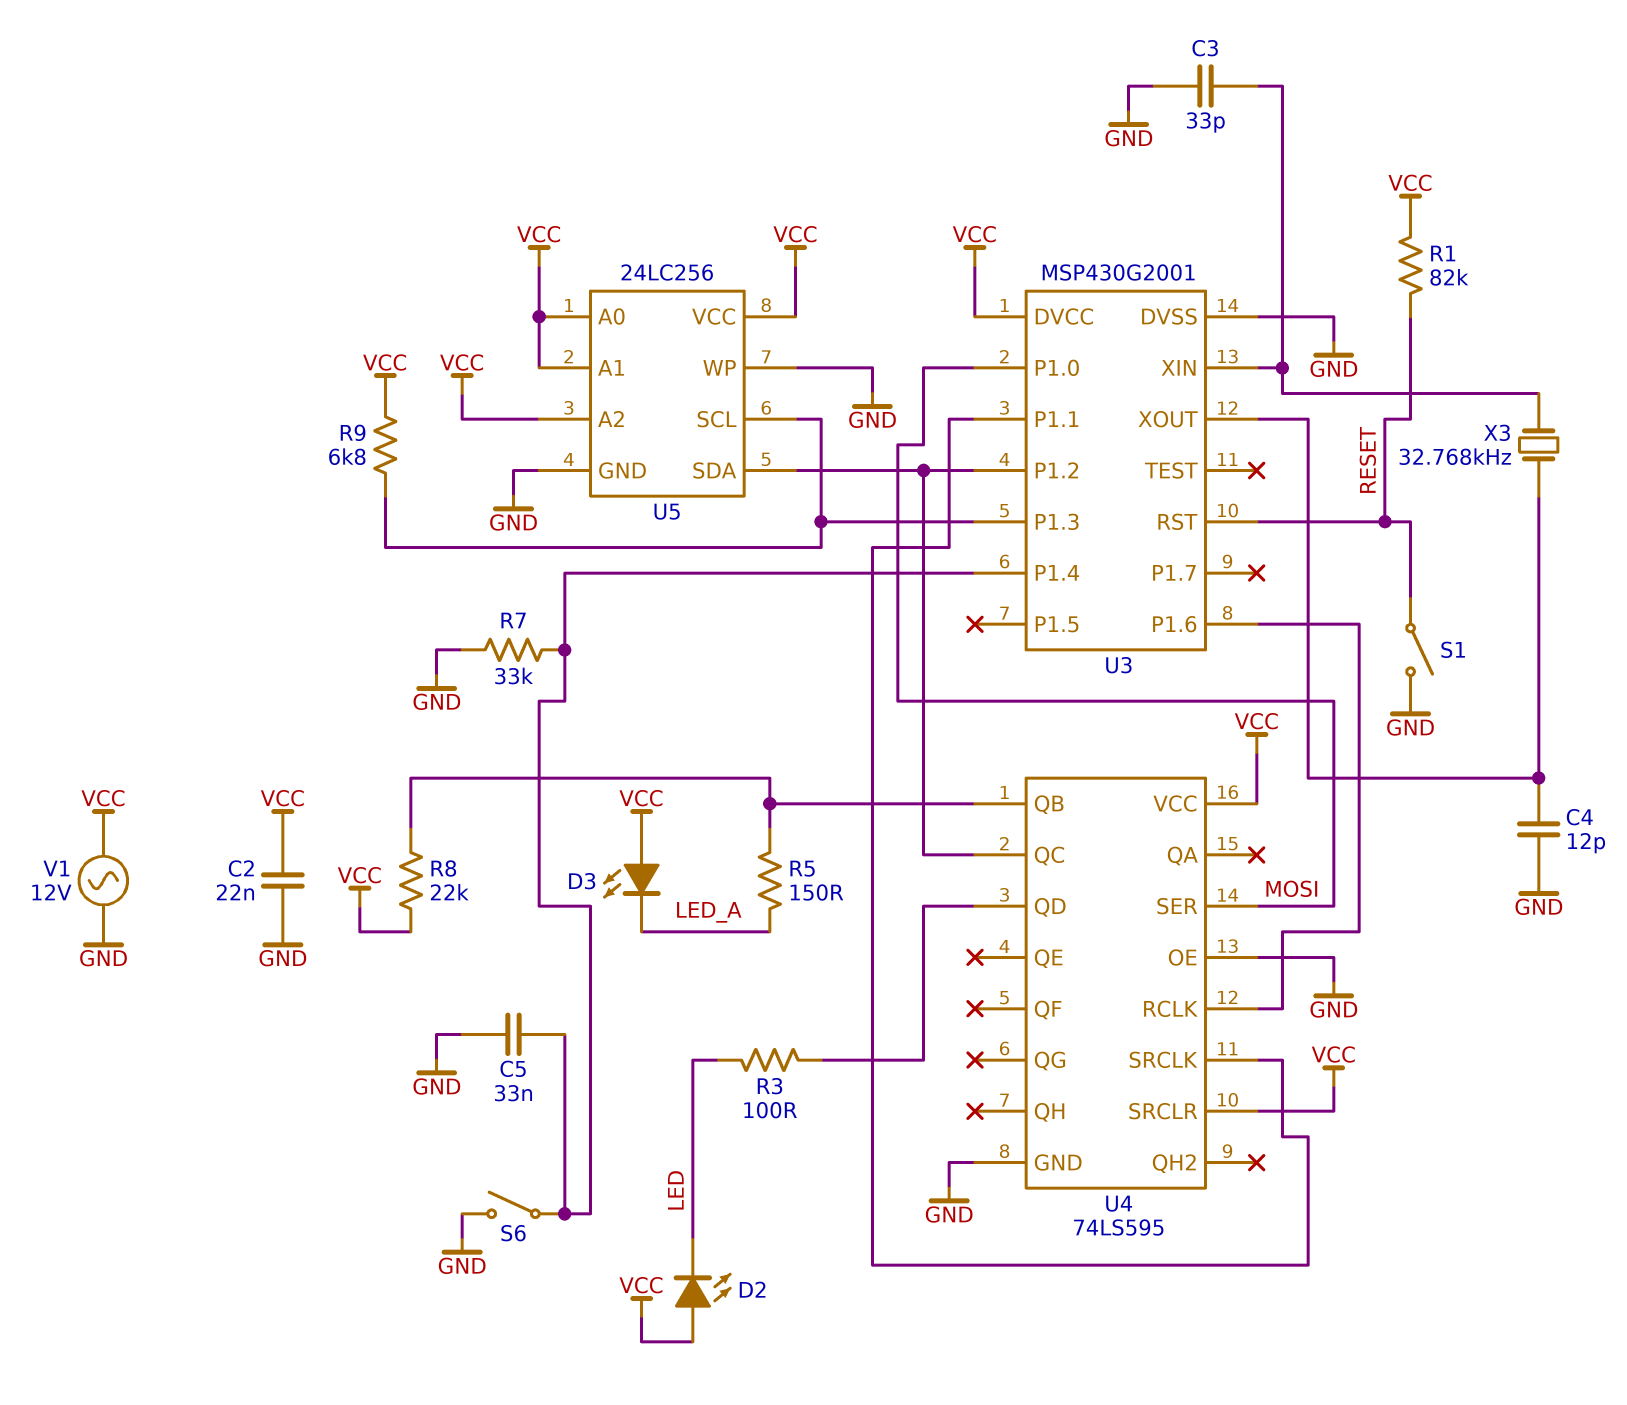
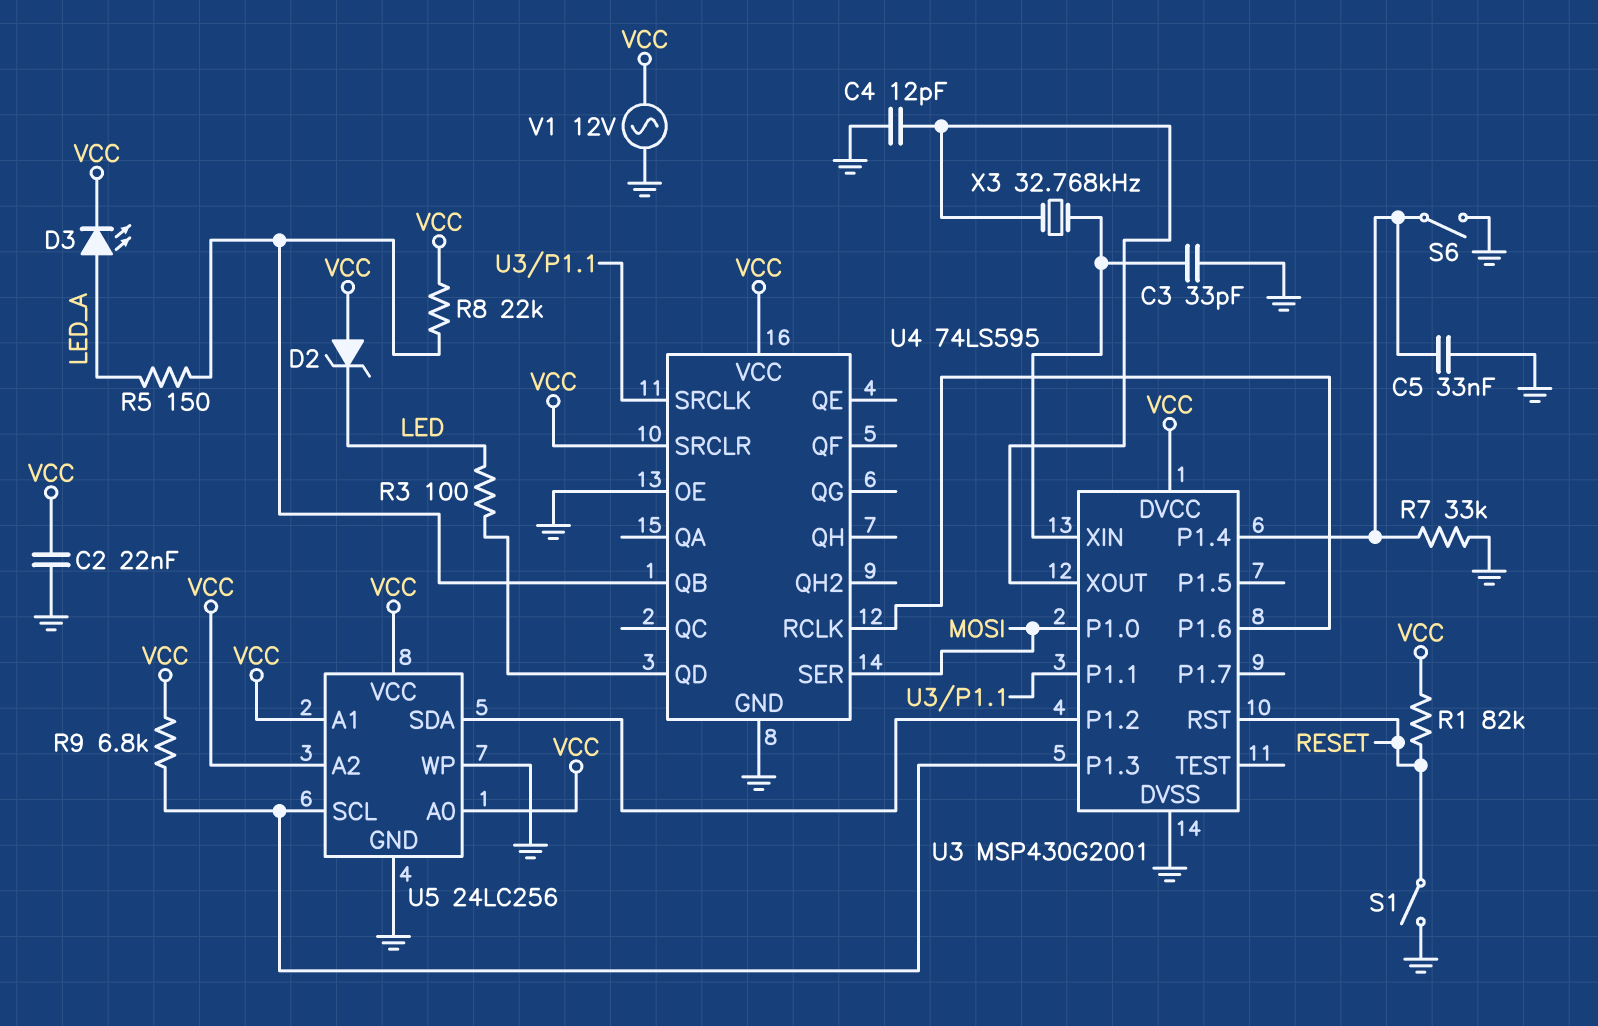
D2: LED (A VCC, K LED) -> zener (A VCC, K LED)
D3: LED (A VCC, K LED_A) -> LED (A LED_A, K VCC)
U4 pin QC: U3/P1.2 -> none

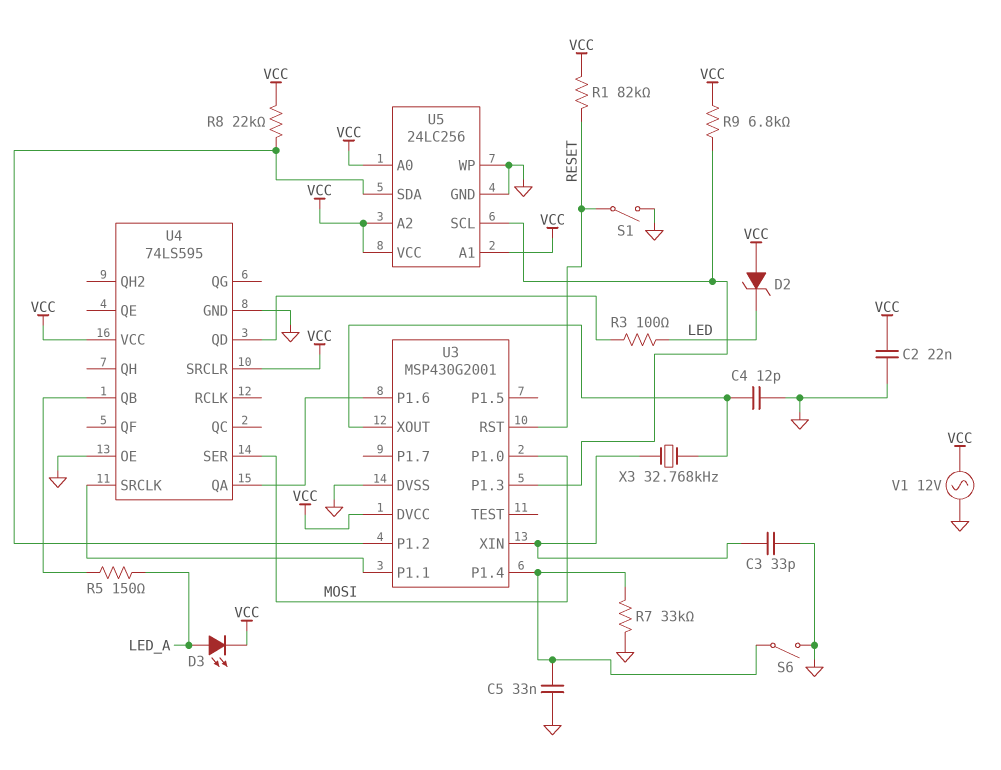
R8: 22k (U4/QB, VCC) -> 22k (U3/P1.2, VCC)
U4 pin QA: none -> U3/P1.6
U4 pin RCLK: U3/P1.6 -> none

